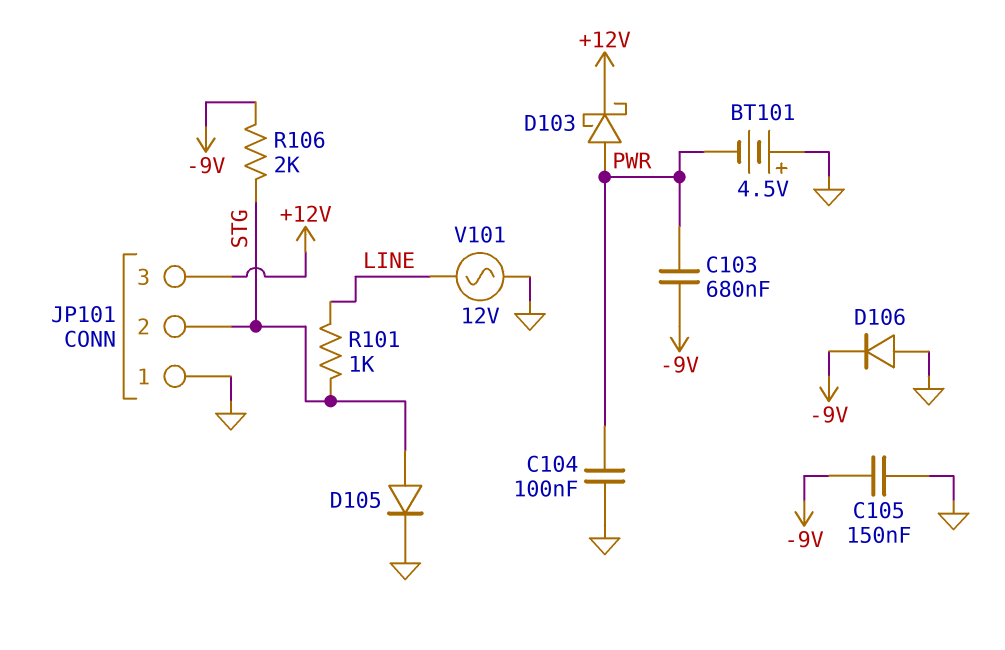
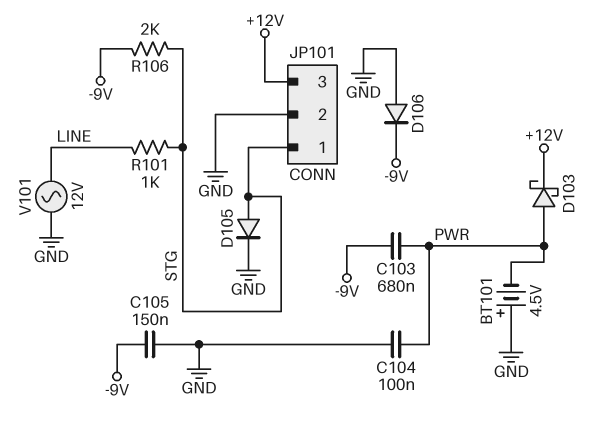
JP101 pin 1: GND -> STG
JP101 pin 2: STG -> GND

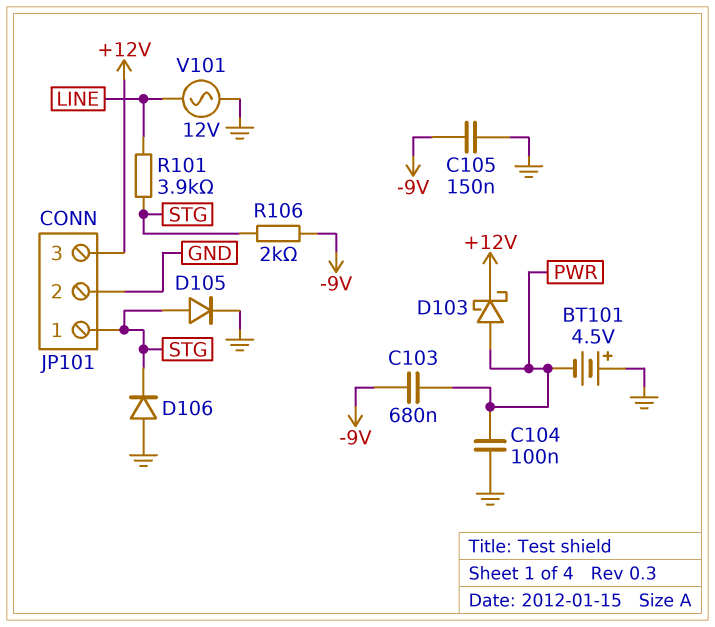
D106: diode (A GND, K -9V) -> diode (A GND, K STG)
R101: 1k (LINE, STG) -> 3.9k (LINE, STG)

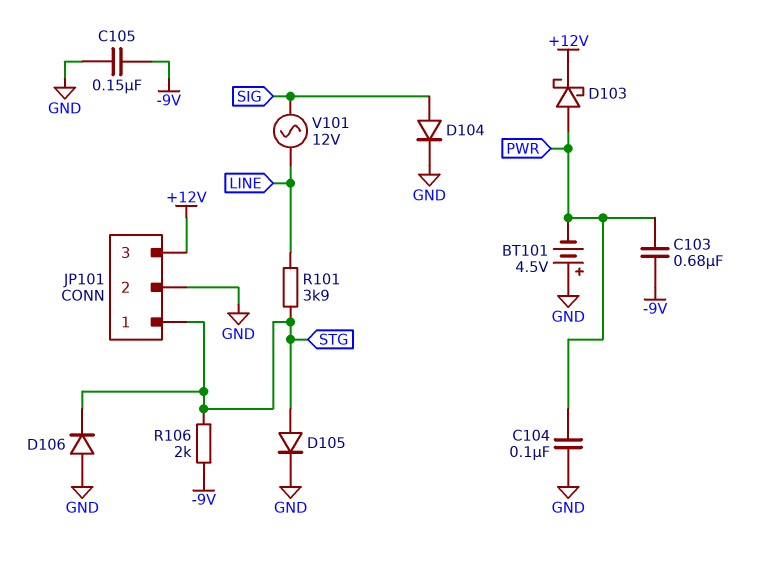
D104: none -> diode (A SIG, K GND)
V101: AC 12V (GND, LINE) -> AC 12V (LINE, SIG)

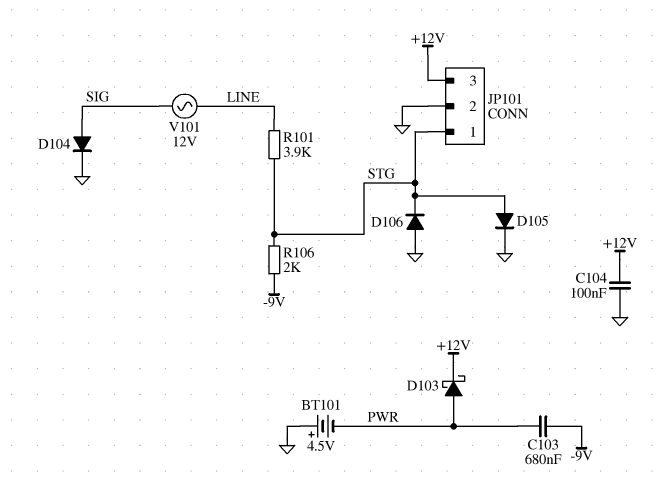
C104: 100nF (GND, PWR) -> 100nF (+12V, GND)
C105: 150nF (-9V, GND) -> none

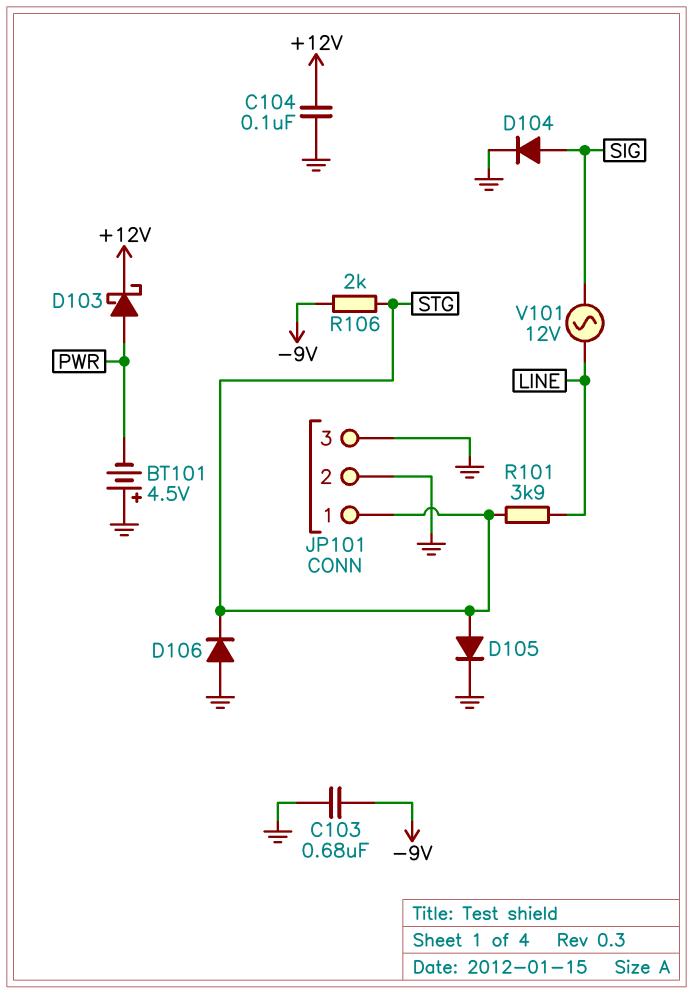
C103: 680nF (-9V, PWR) -> 680nF (-9V, GND)
JP101 pin 3: +12V -> GND

